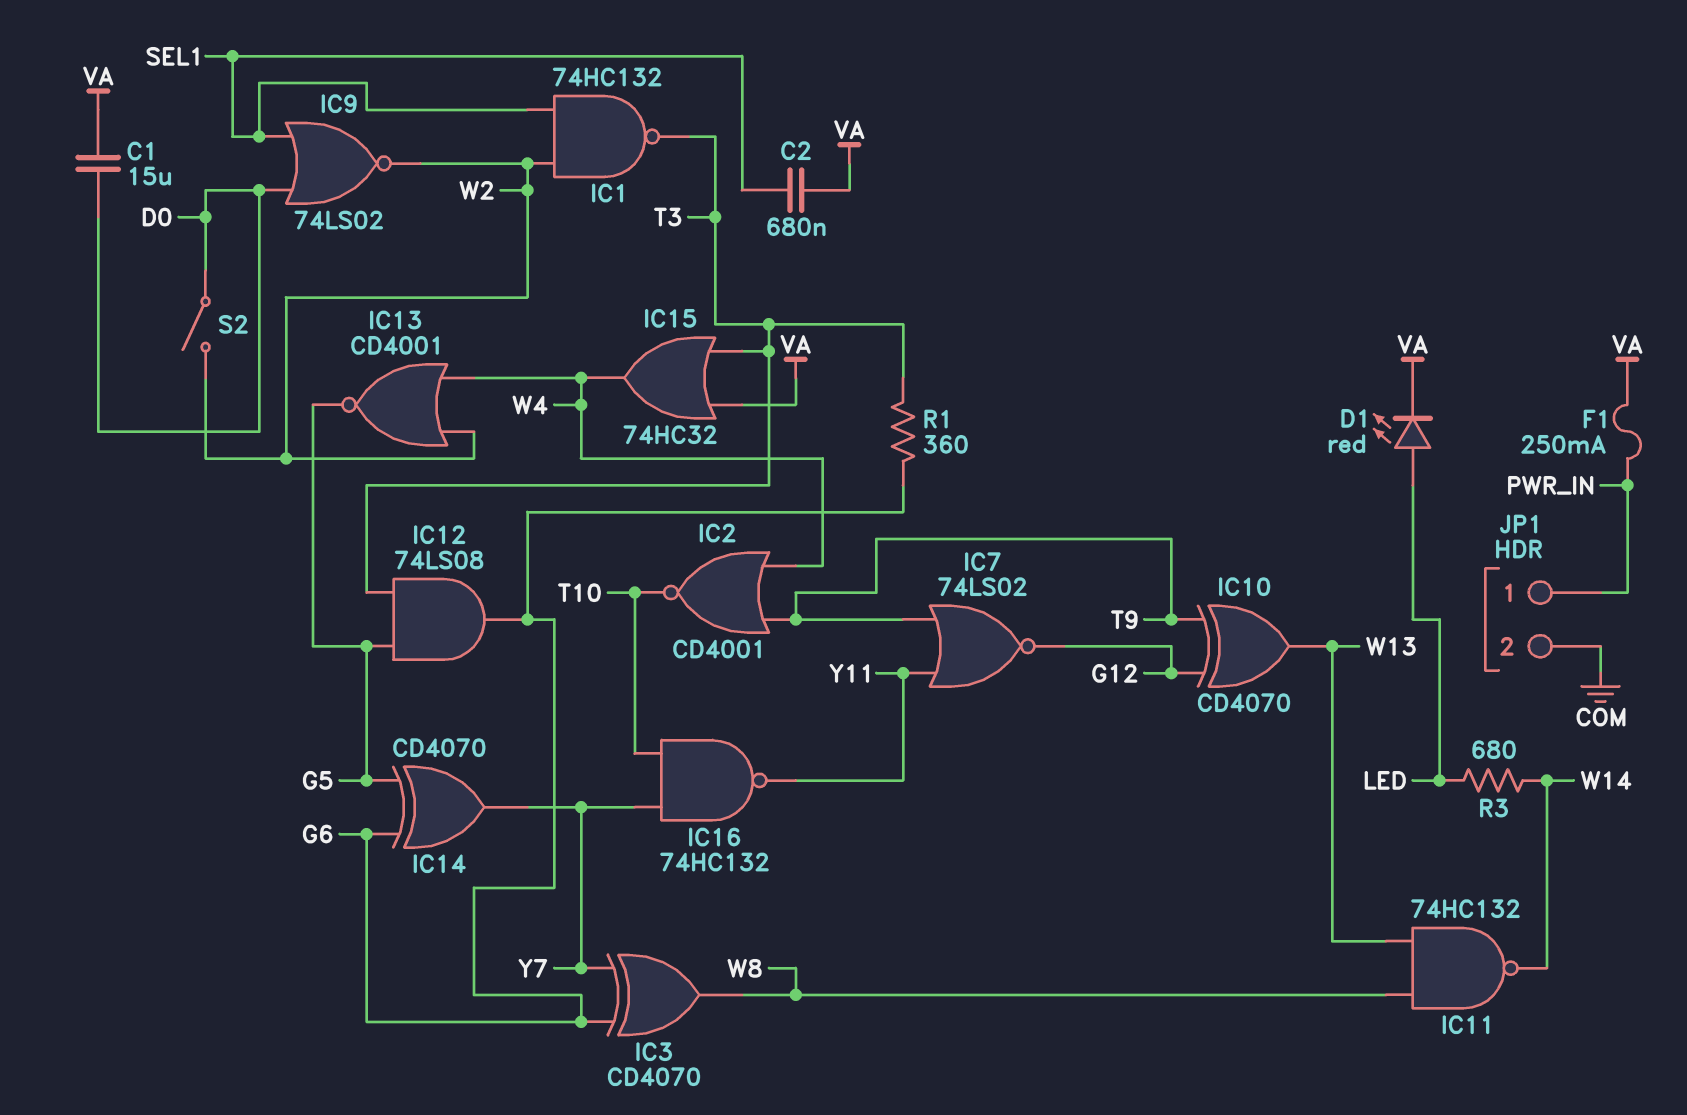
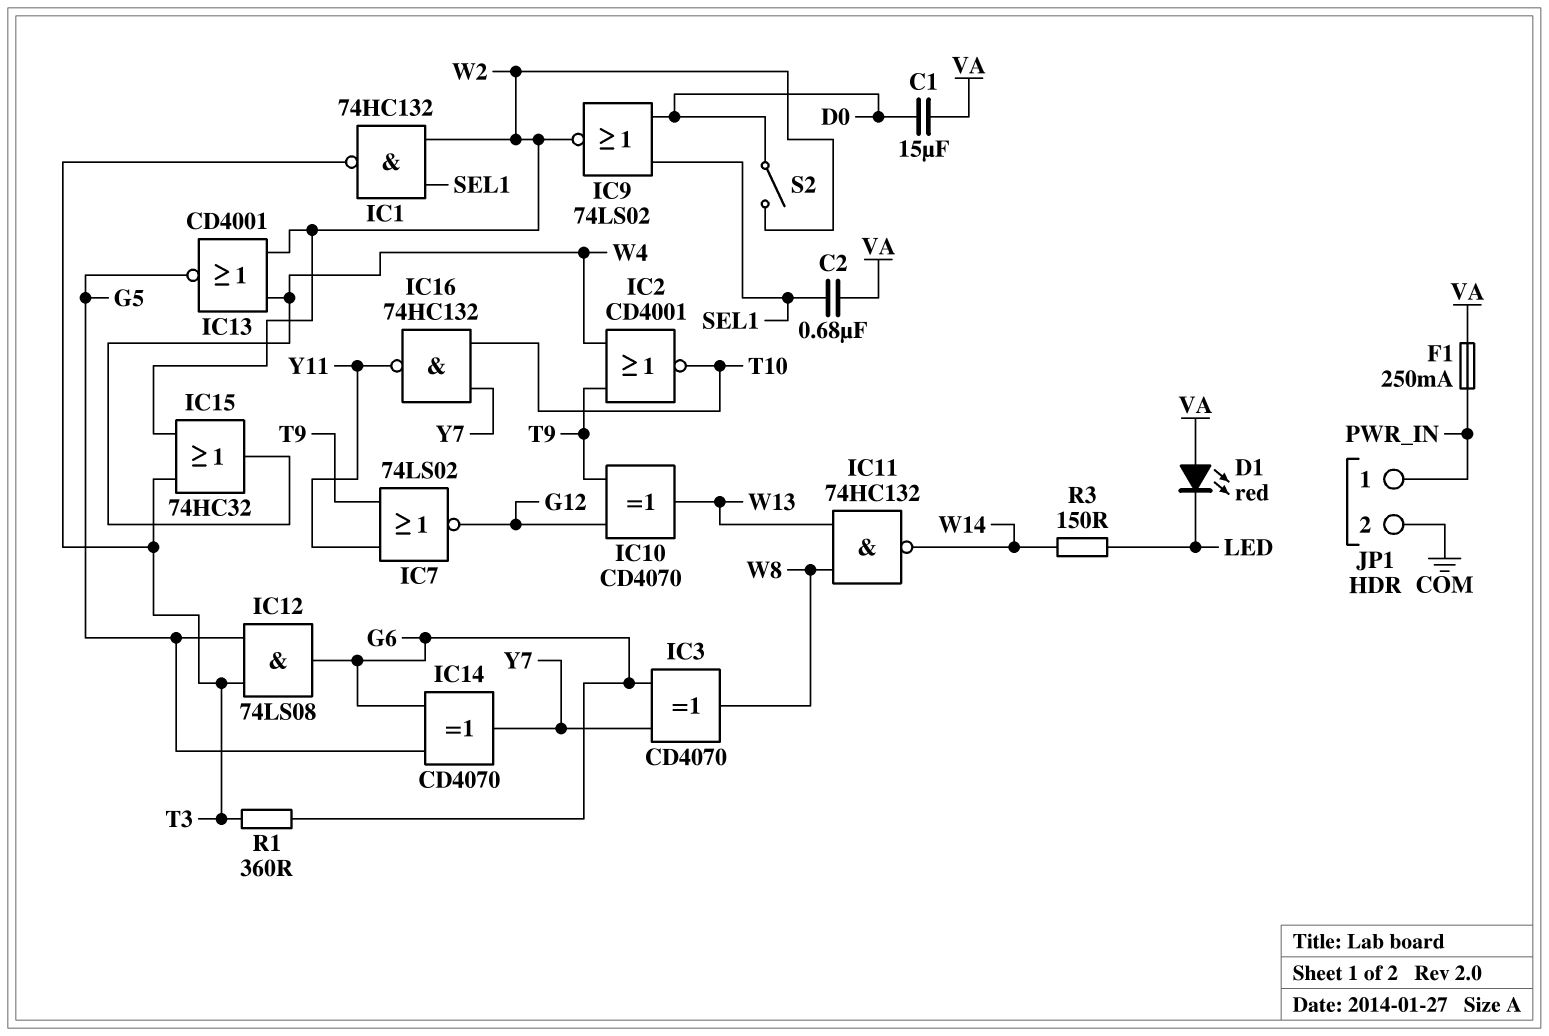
D1: LED red (A LED, K VA) -> LED red (A VA, K LED)
IC15: OR 74HC32 (in T3, in VA, out W4) -> OR 74HC32 (in T3, in W2, out W4)
R3: 680 (LED, W14) -> 150 (LED, W14)

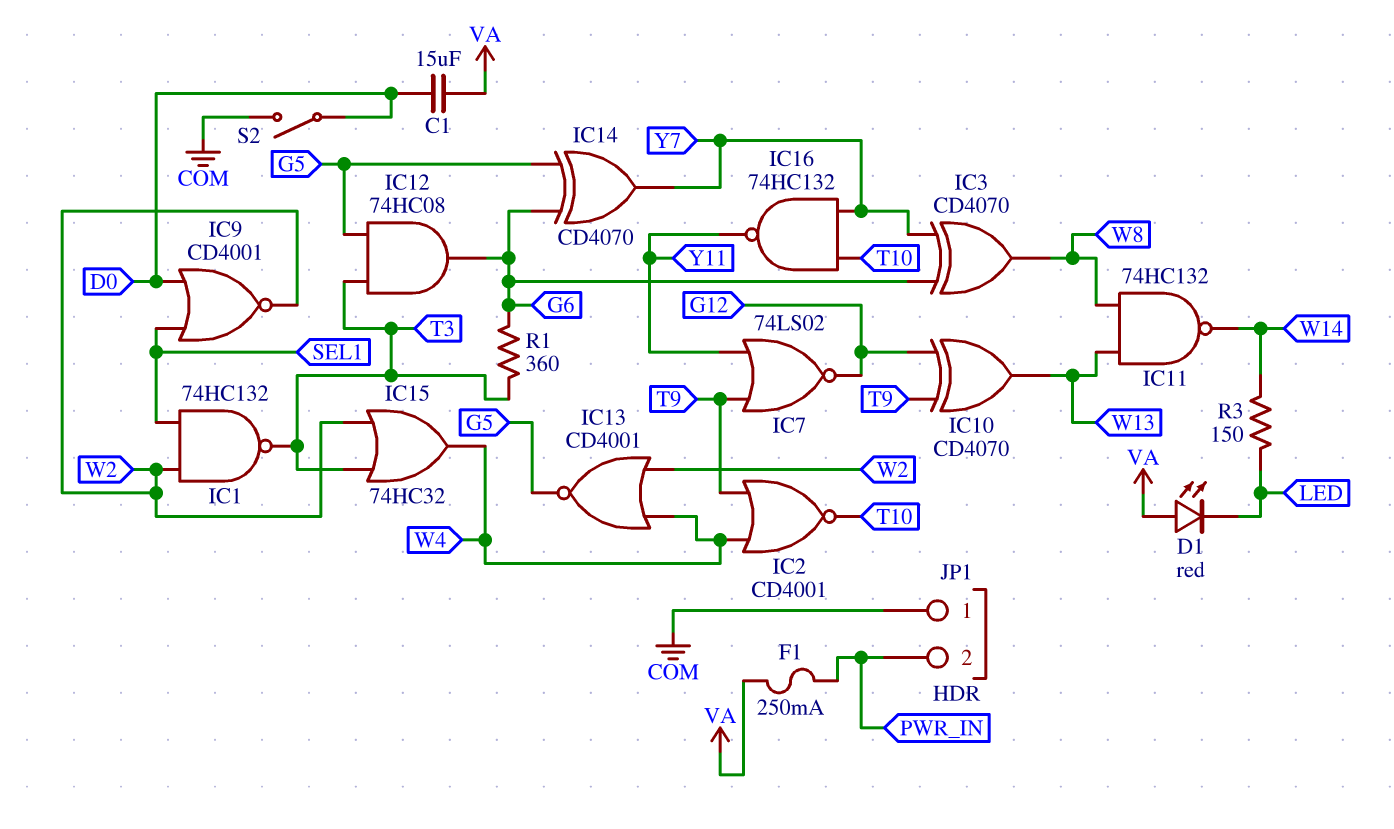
C2: 680nF (SEL1, VA) -> none
IC9: NOR 74LS02 (in D0, in SEL1, out W2) -> NOR CD4001 (in D0, in SEL1, out W2)
IC12: AND 74LS08 (in G5, in T3, out G6) -> AND 74HC08 (in G5, in T3, out G6)
JP1 pin 1: PWR_IN -> COM
JP1 pin 2: COM -> PWR_IN
S2: switch (D0, W2) -> switch (COM, D0)

